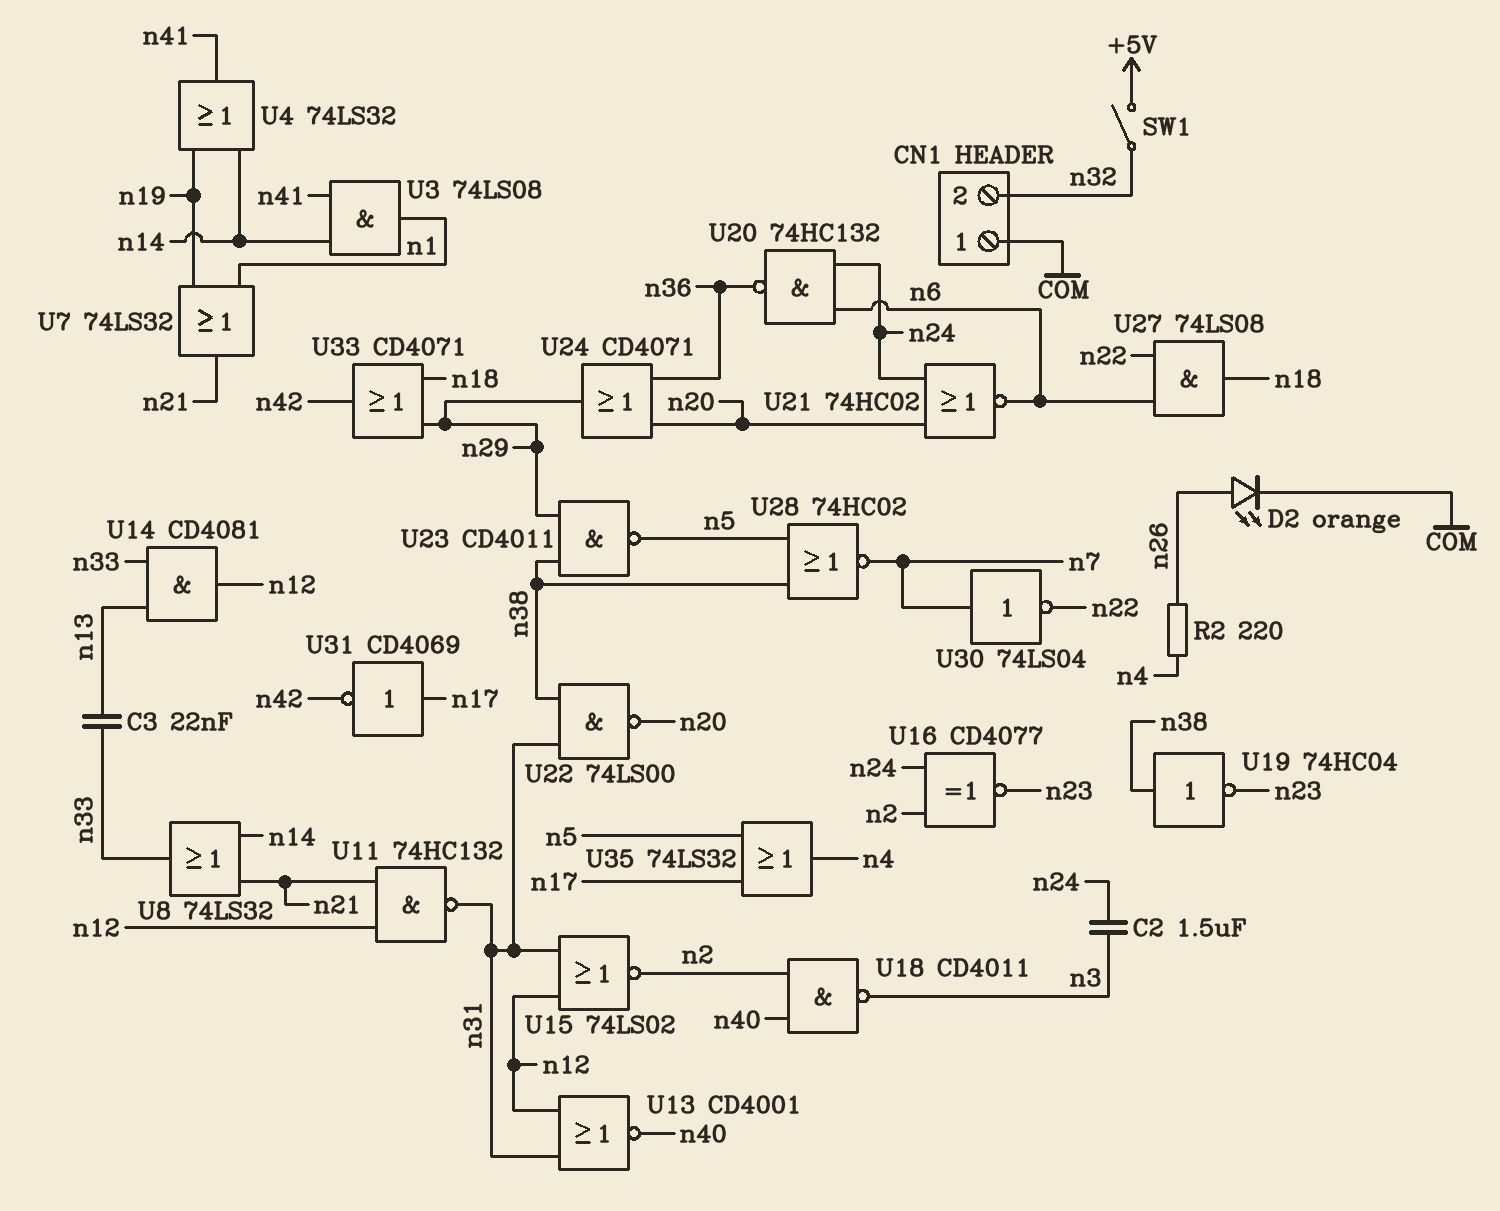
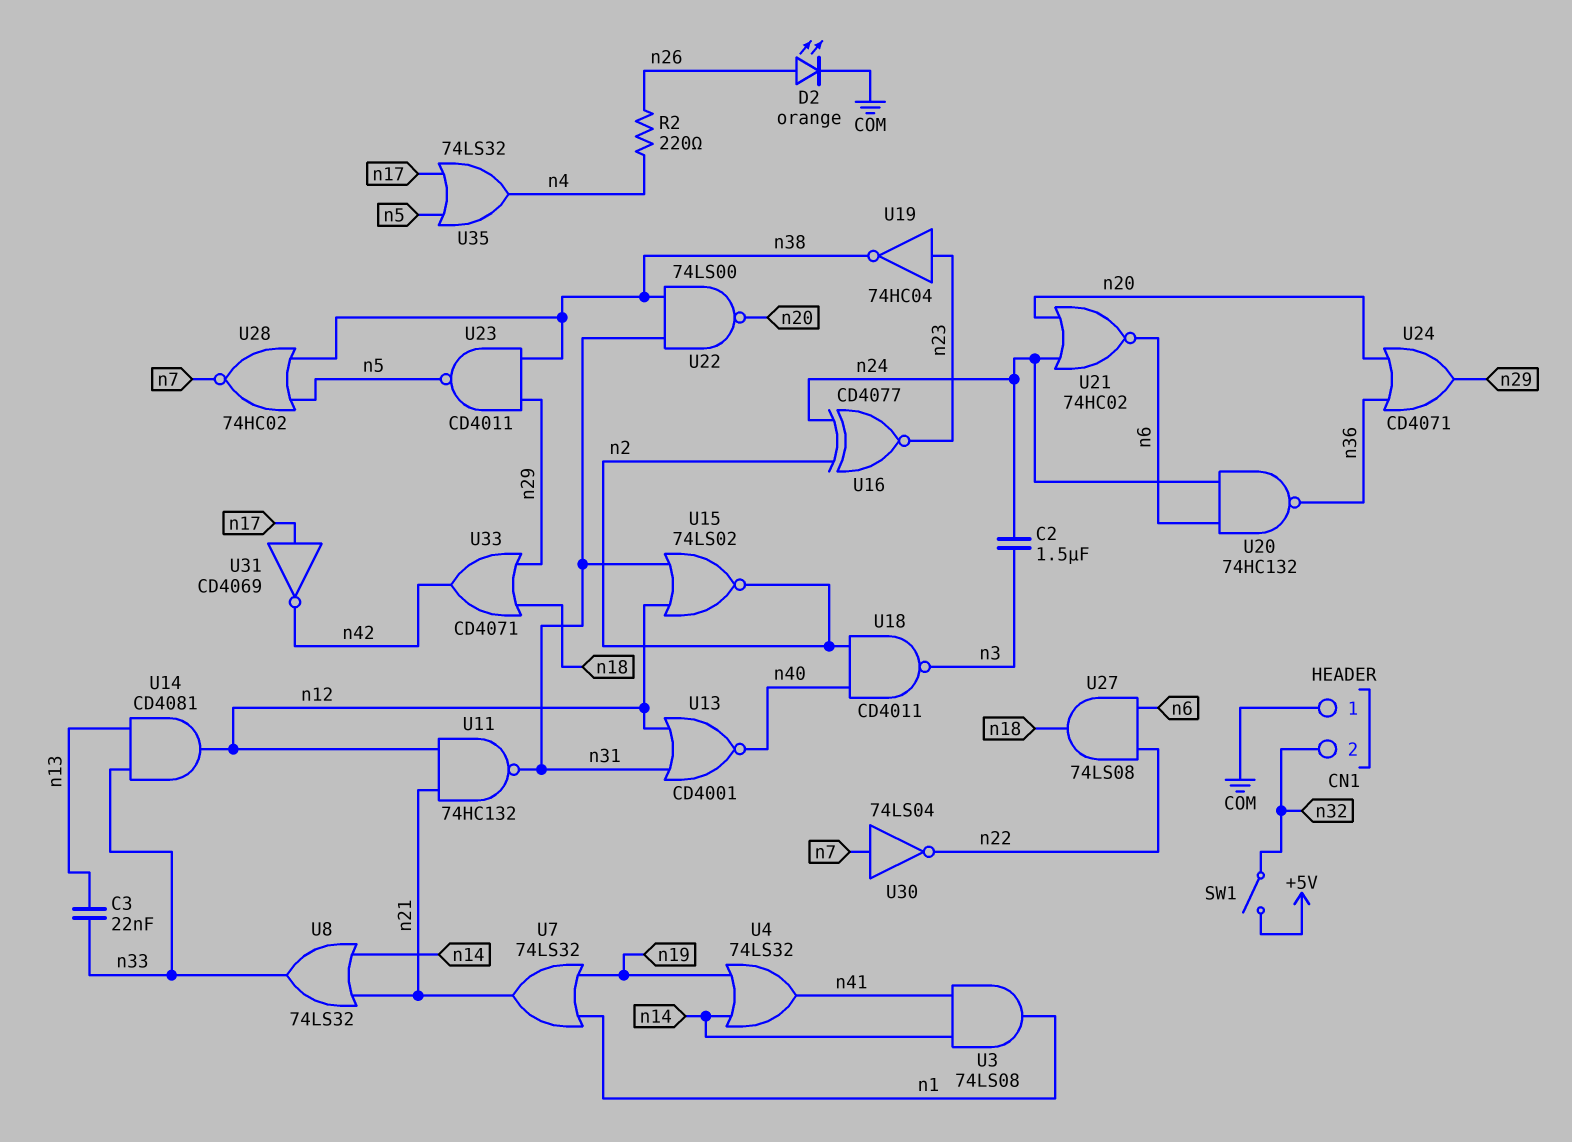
U19: NOT 74HC04 (in n38, out n23) -> NOT 74HC04 (in n23, out n38)

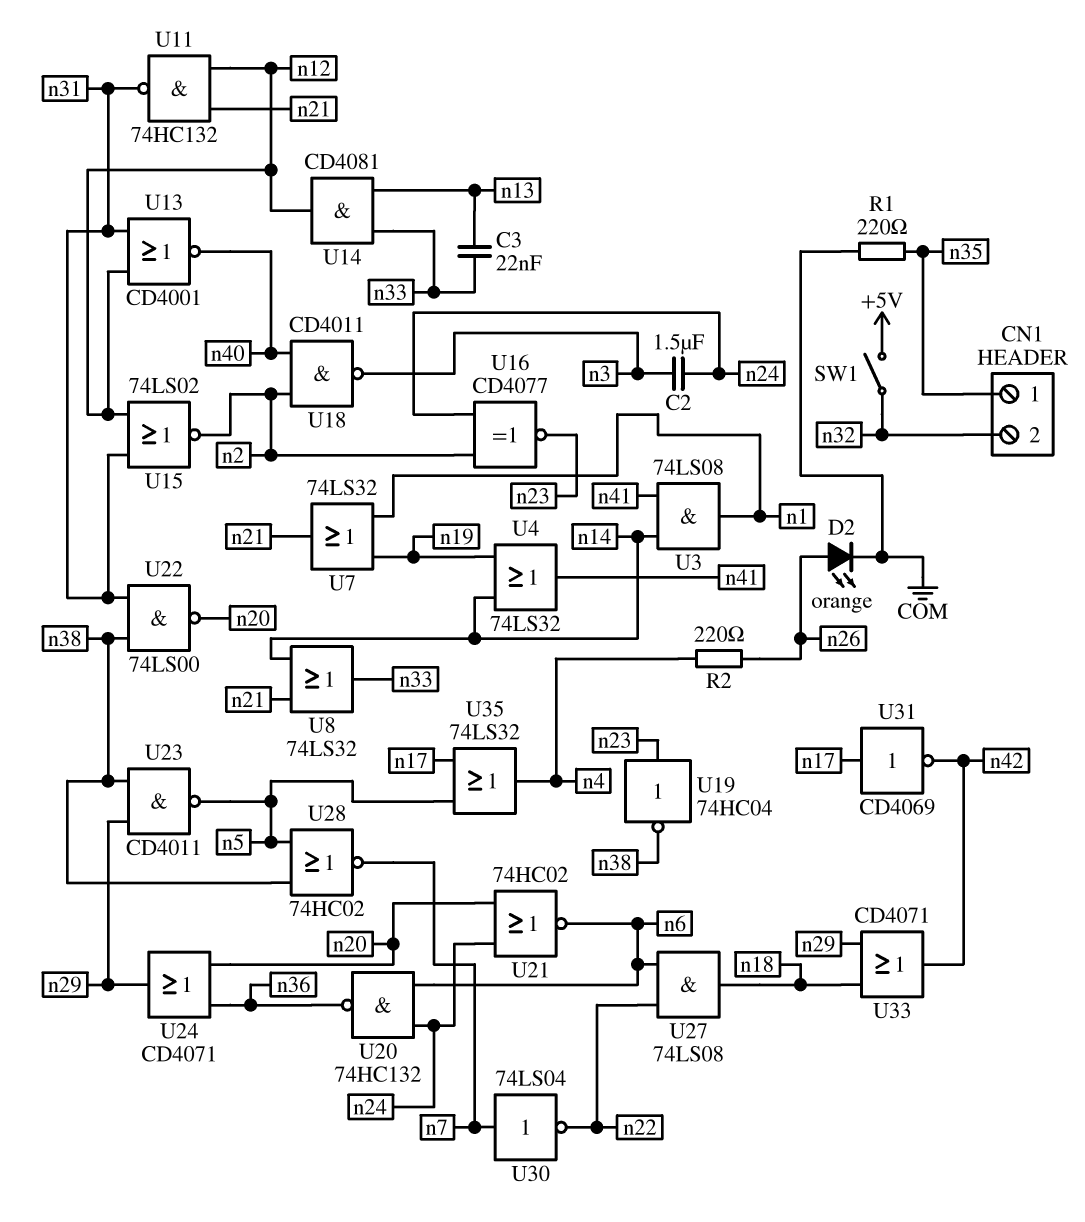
CN1 pin 1: COM -> n35
R1: none -> 220 (COM, n35)

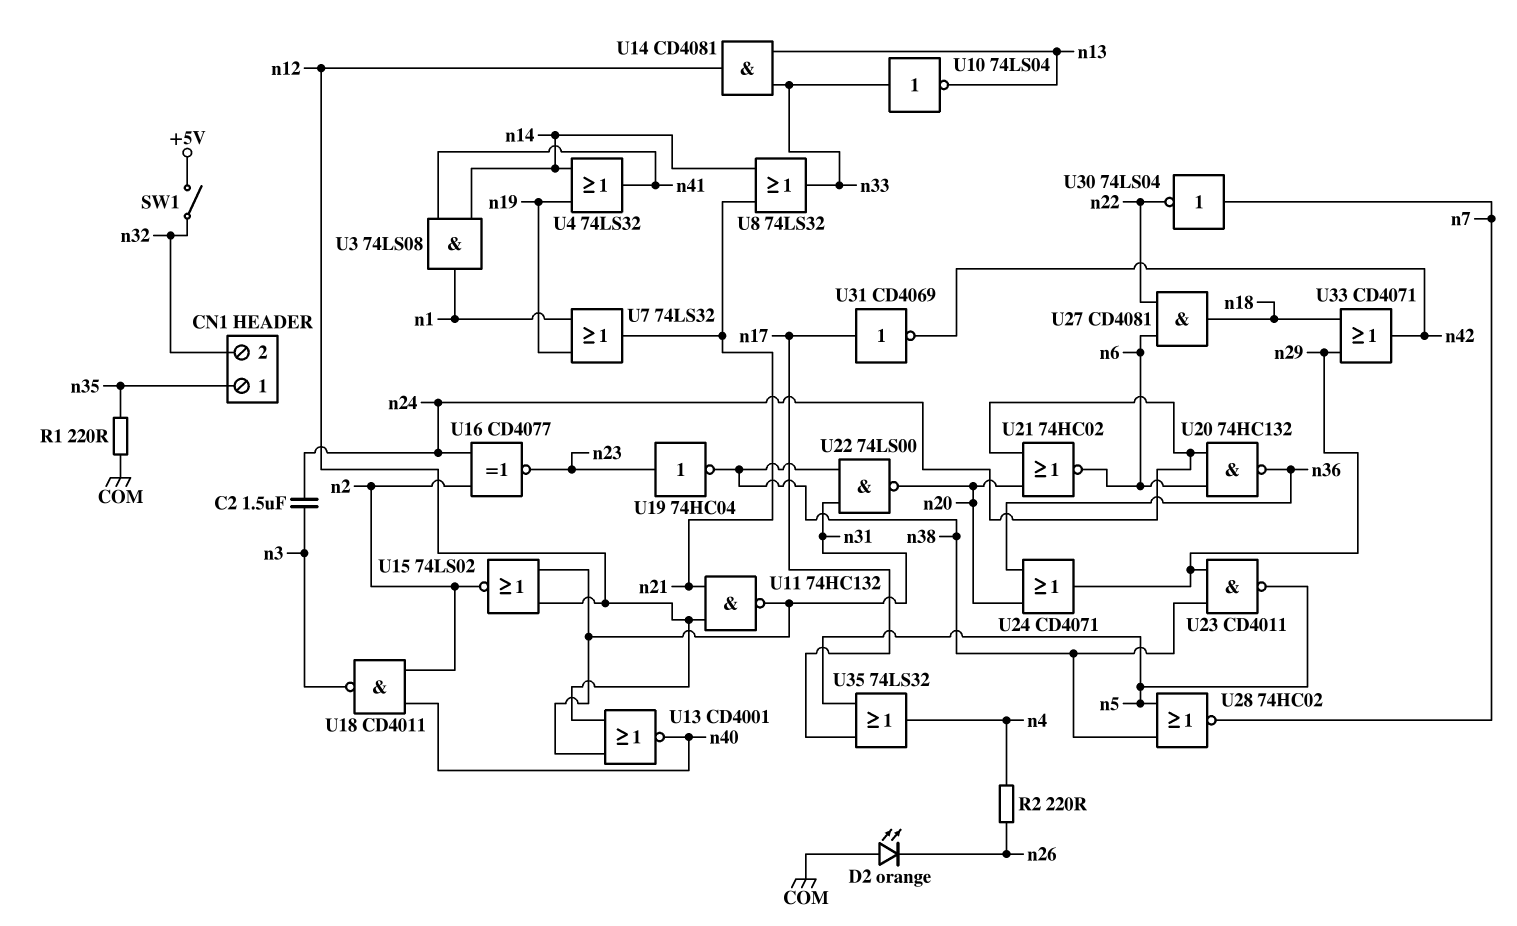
C3: 22nF (n13, n33) -> none
D2: LED orange (A n26, K COM) -> LED orange (A COM, K n26)
U10: none -> NOT 74LS04 (in n33, out n13)
U27: AND 74LS08 (in n6, in n22, out n18) -> AND CD4081 (in n6, in n22, out n18)

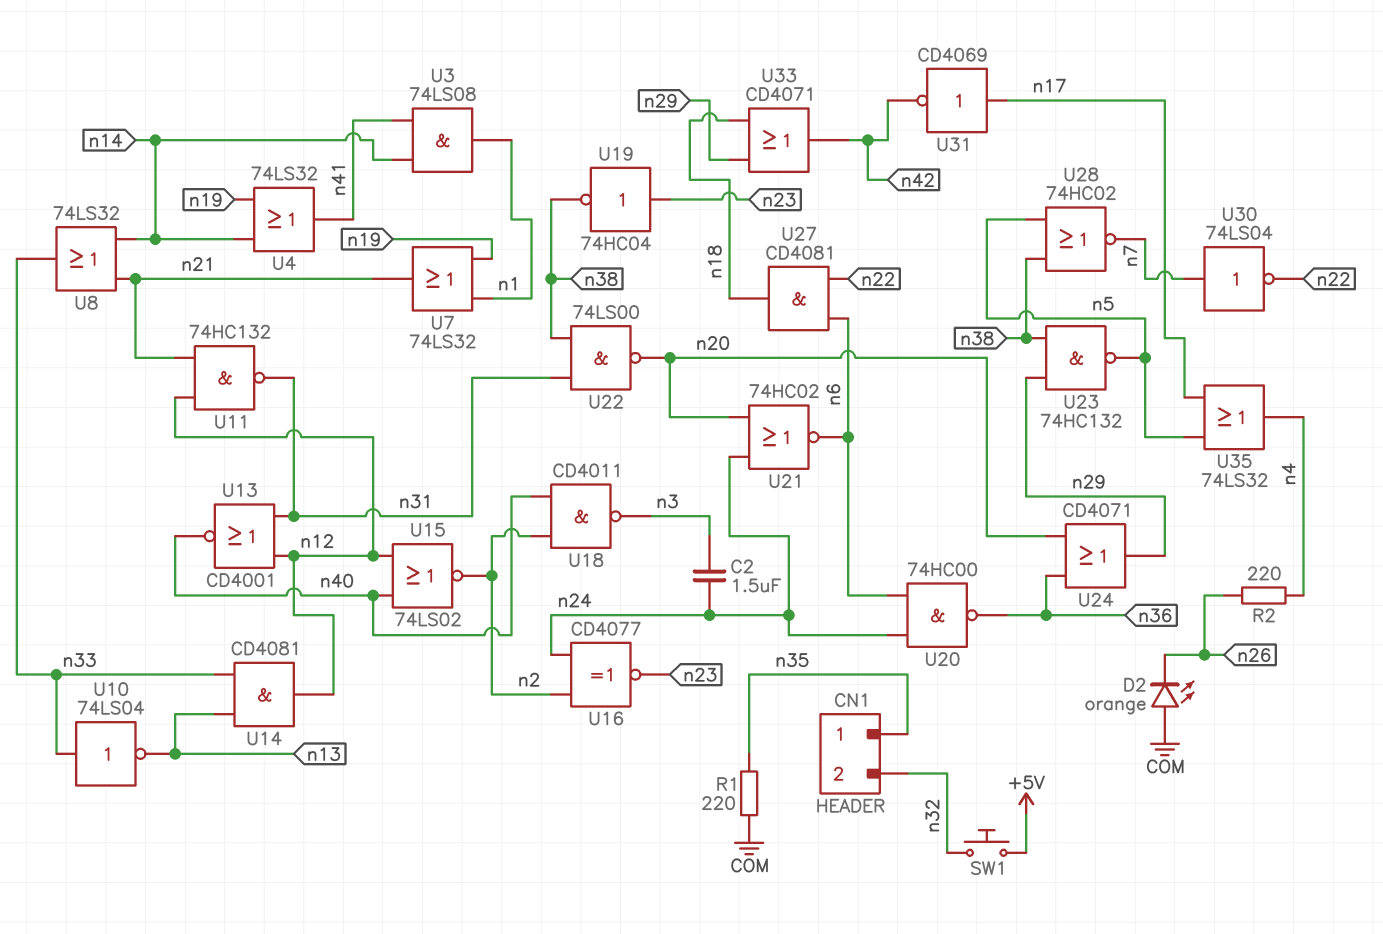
SW1: switch (+5V, n32) -> button (+5V, n32)
U15: NOR 74LS02 (in n12, in n31, out n2) -> NOR 74LS02 (in n12, in n40, out n2)
U20: NAND 74HC132 (in n6, in n24, out n36) -> NAND 74HC00 (in n6, in n24, out n36)
U23: NAND CD4011 (in n29, in n38, out n5) -> NAND 74HC132 (in n29, in n38, out n5)

